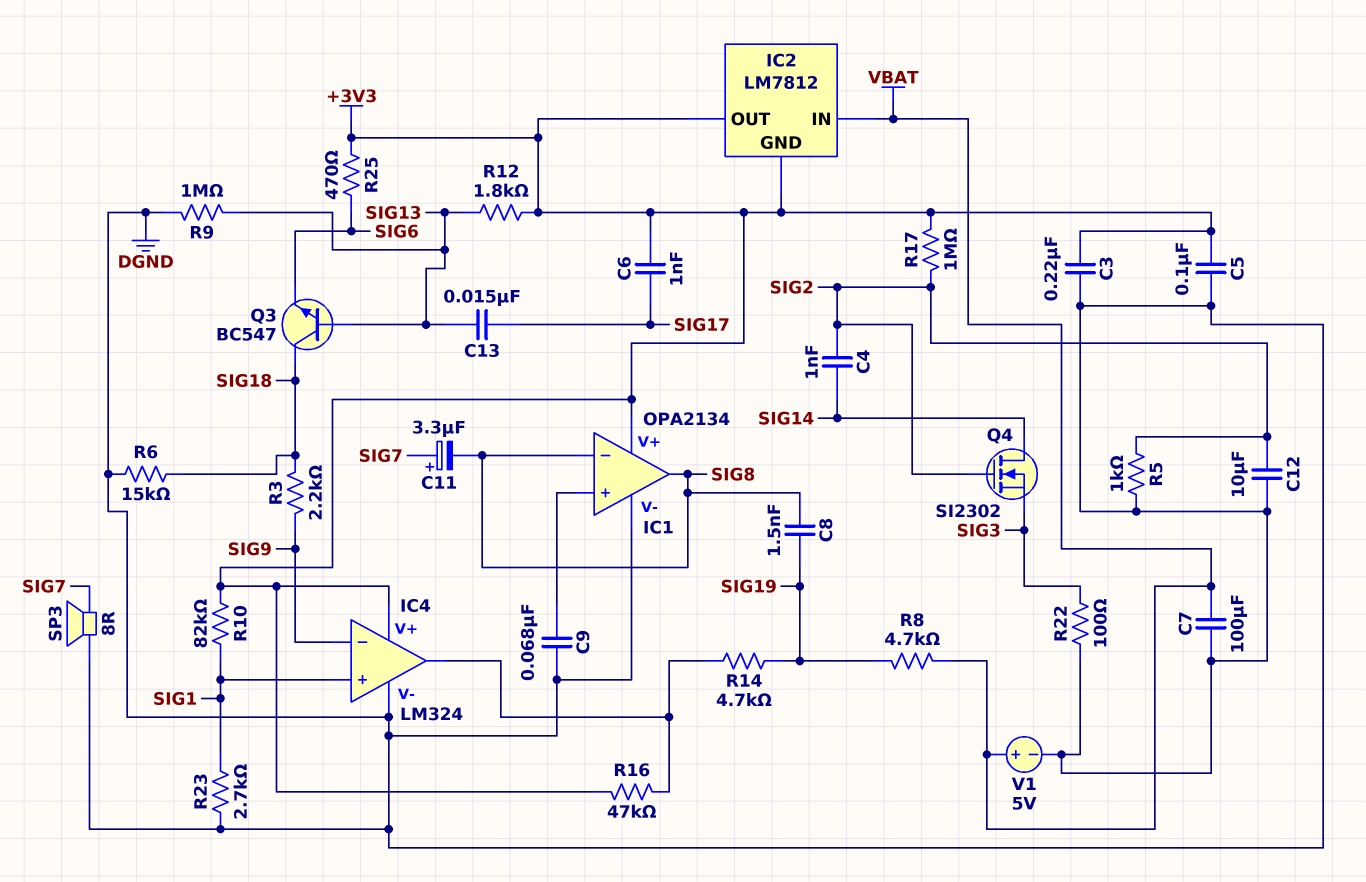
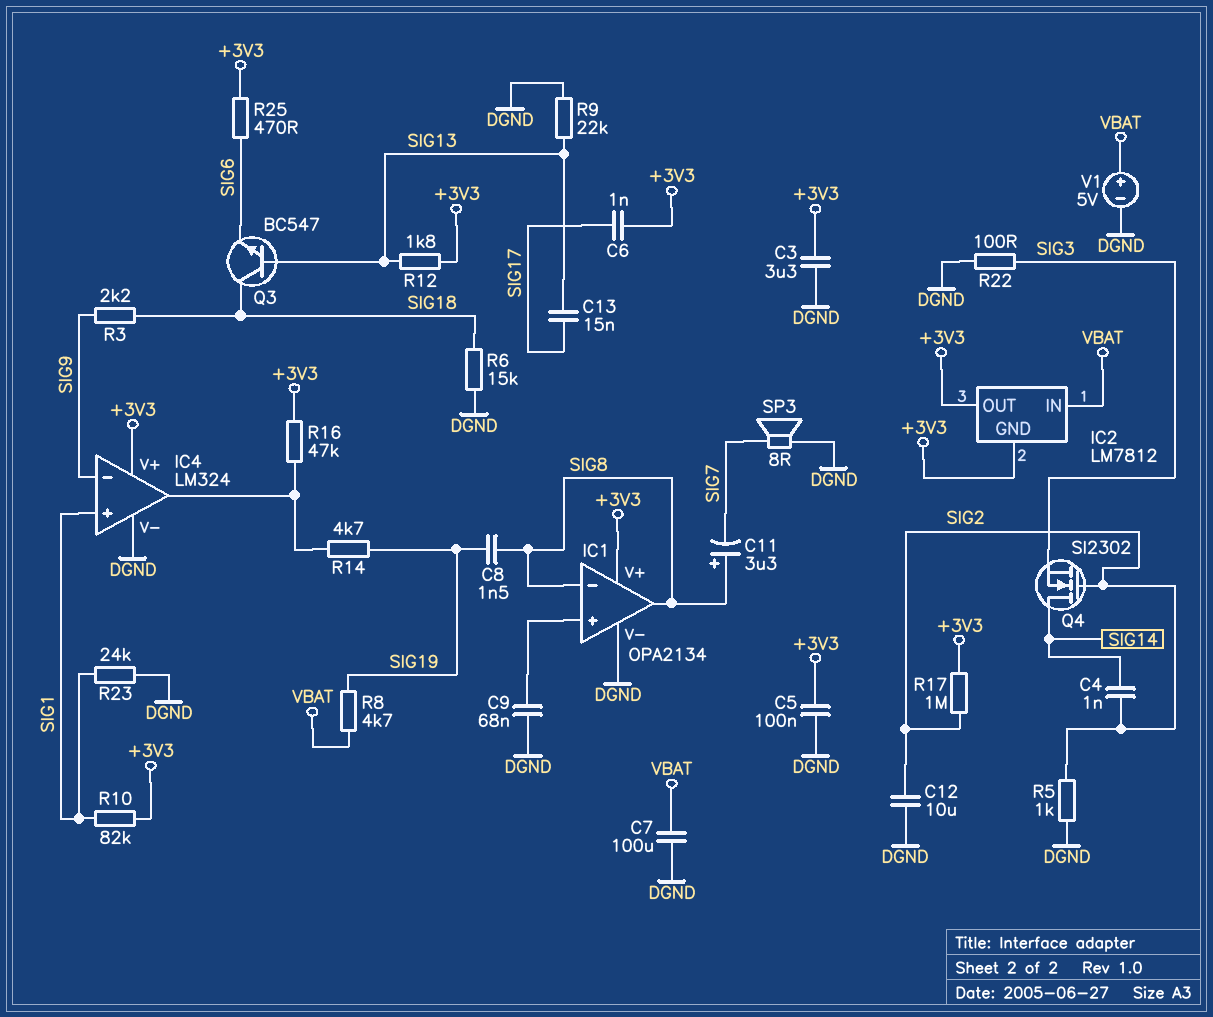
C3: 220nF (+3V3, DGND) -> 3.3uF (+3V3, DGND)
C11: 3.3uF (plus SIG7, minus SIG8) -> 3.3uF (plus SIG8, minus SIG7)
R9: 1M (DGND, SIG13) -> 22k (DGND, SIG13)
R23: 2.7k (DGND, SIG1) -> 24k (DGND, SIG1)

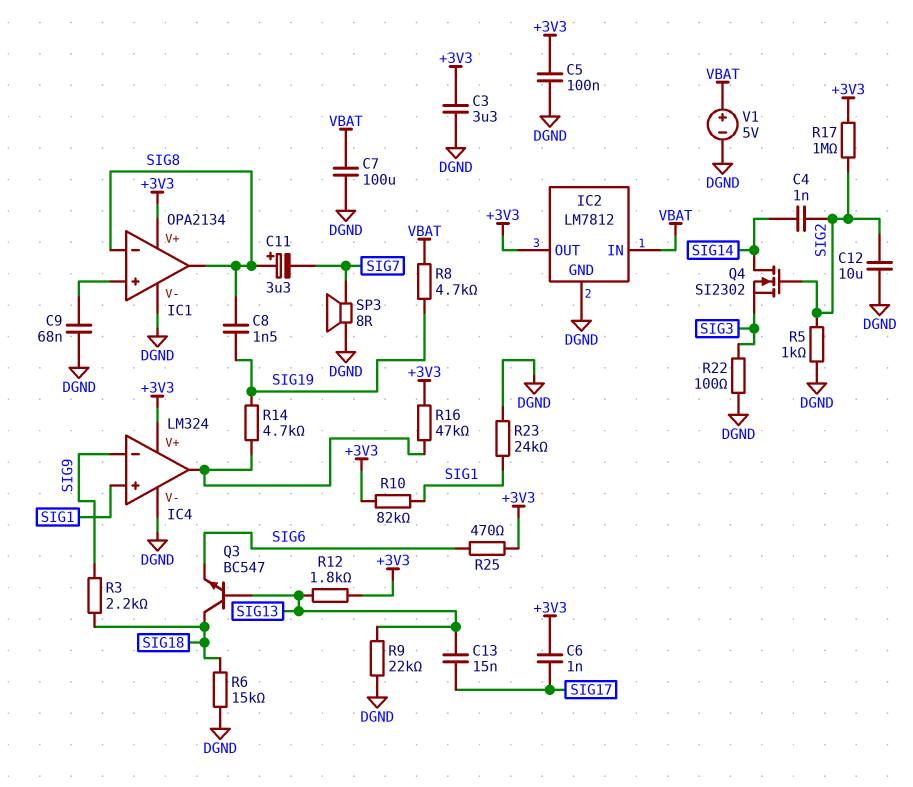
IC2 pin GND: +3V3 -> DGND

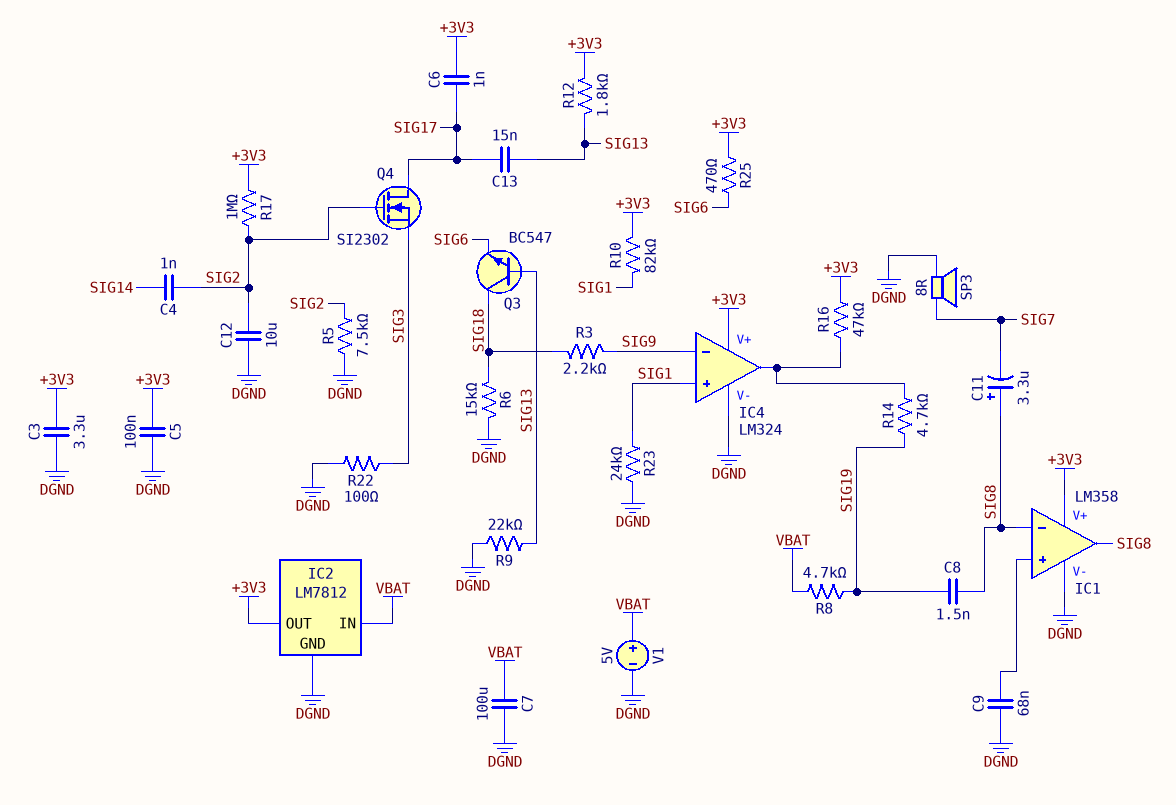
IC1: OPA2134 -> LM358
Q4: NMOS SI2302 (G SIG2, D SIG14, S SIG3) -> NMOS SI2302 (G SIG2, D SIG17, S SIG3)
R5: 1k (DGND, SIG2) -> 7.5k (DGND, SIG2)

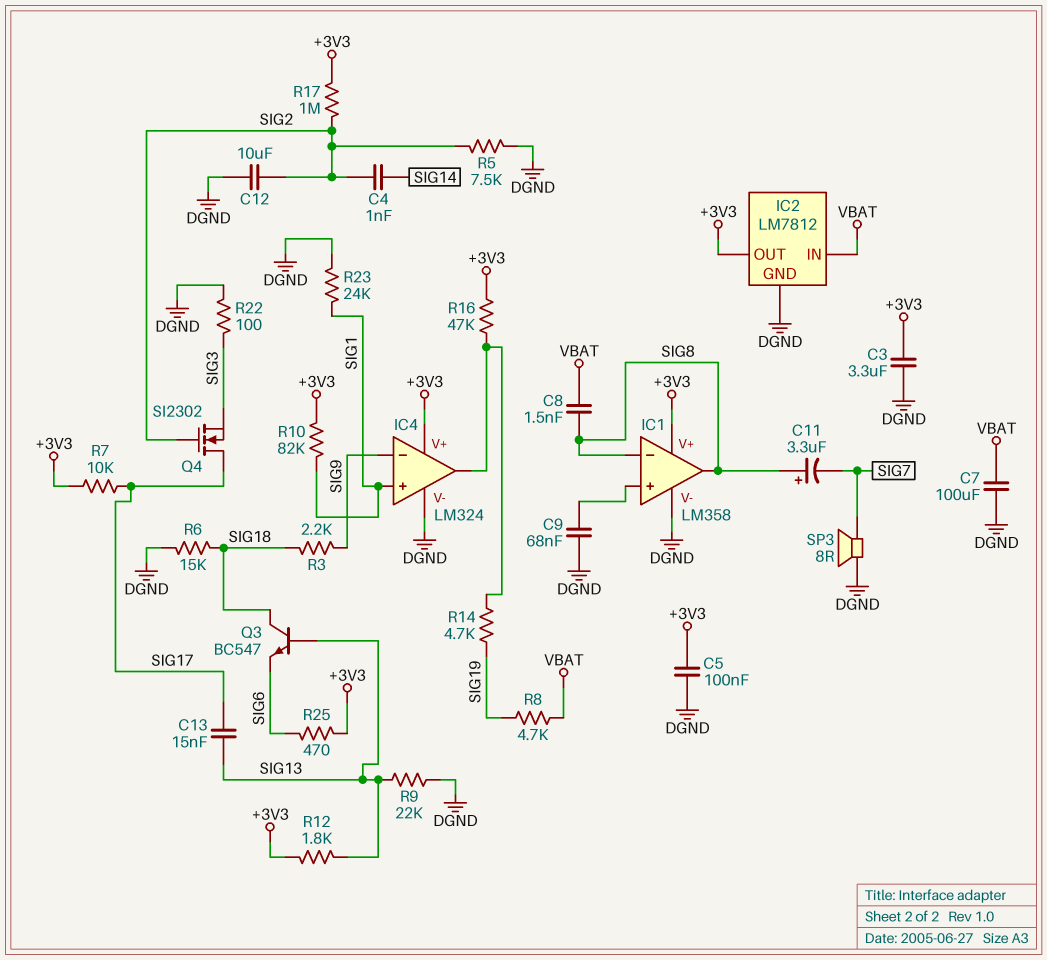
C6: 1nF (+3V3, SIG17) -> none
C8: 1.5nF (SIG8, SIG19) -> 1.5nF (SIG8, VBAT)
R7: none -> 10k (+3V3, SIG17)
V1: 5V (plus VBAT, minus DGND) -> none

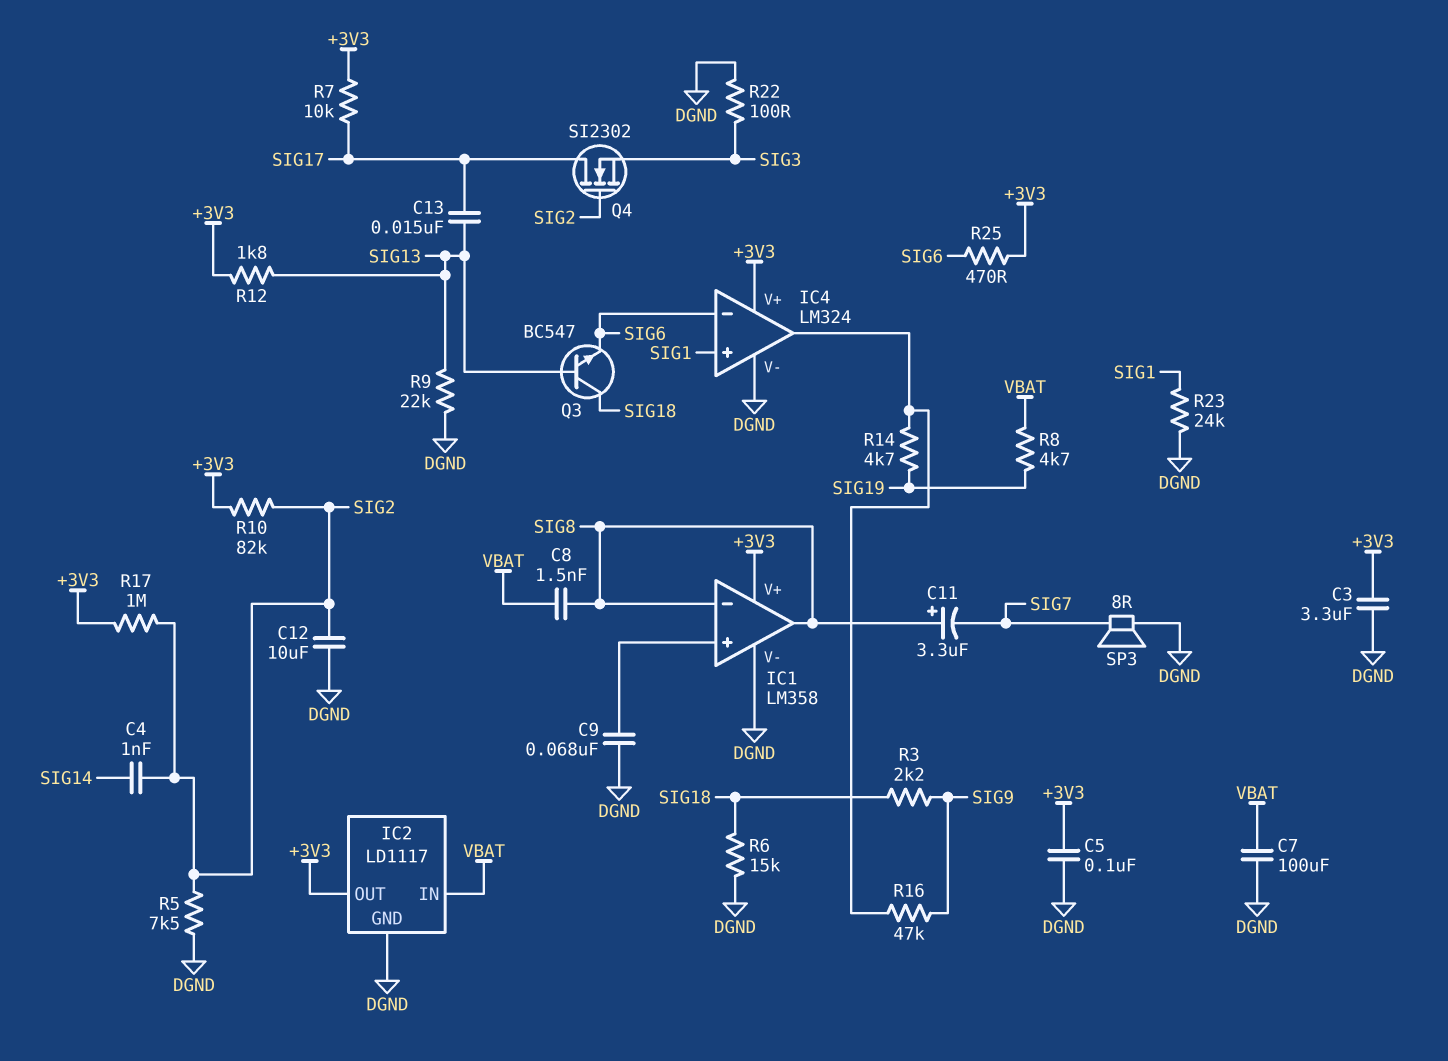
IC2: LM7812 -> LD1117
IC4 pin in-: SIG9 -> SIG6
R10: 82k (+3V3, SIG1) -> 82k (+3V3, SIG2)
R16: 47k (+3V3, IC4/out) -> 47k (IC4/out, SIG9)

